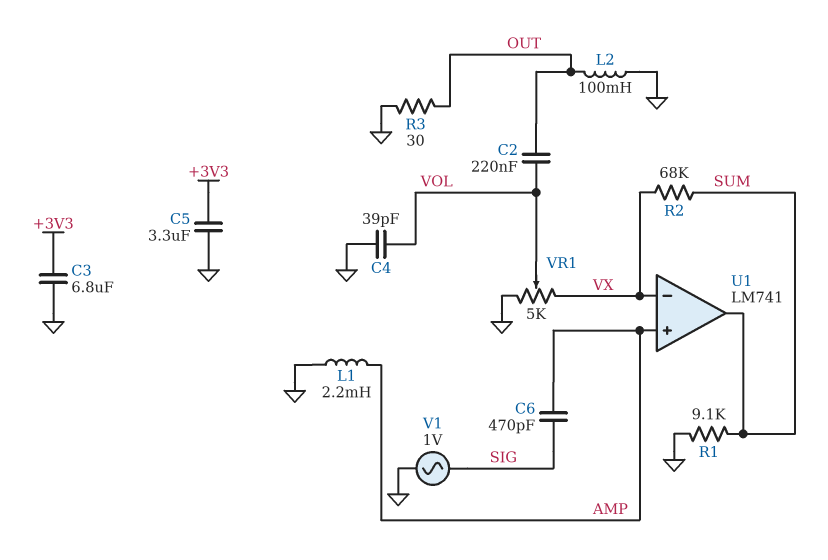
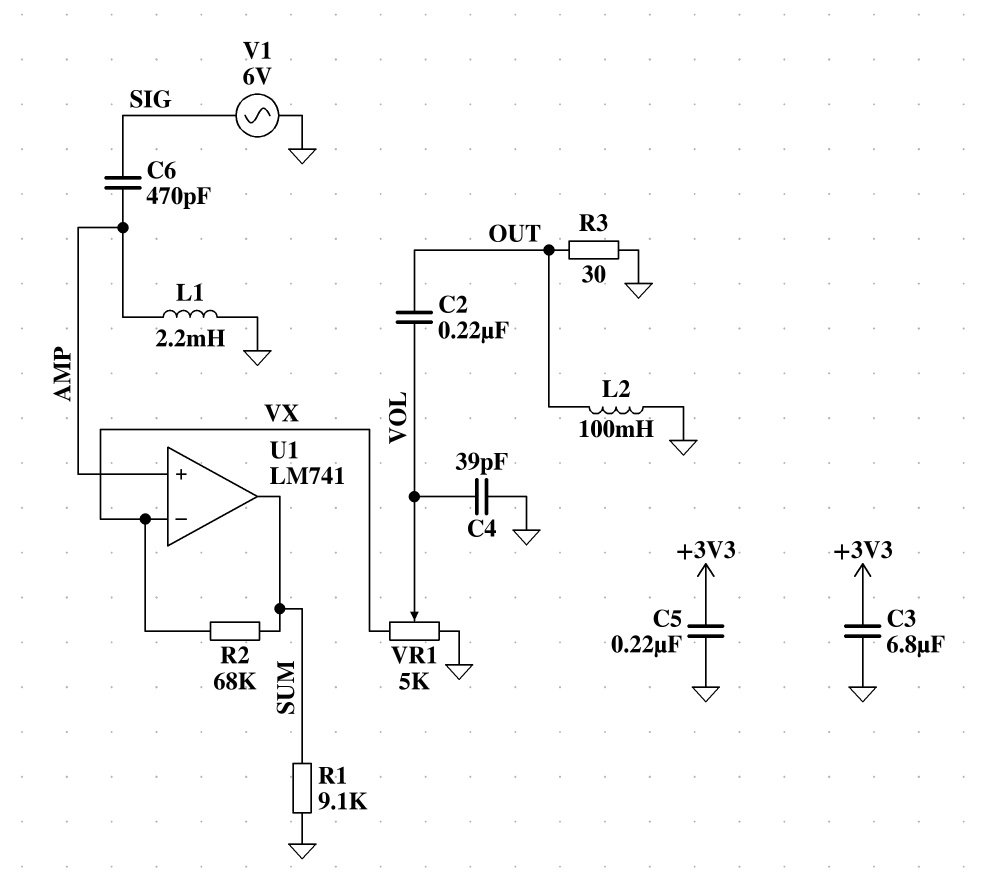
C5: 3.3uF (+3V3, GND) -> 220nF (+3V3, GND)
V1: AC 1V (GND, SIG) -> AC 6V (GND, SIG)

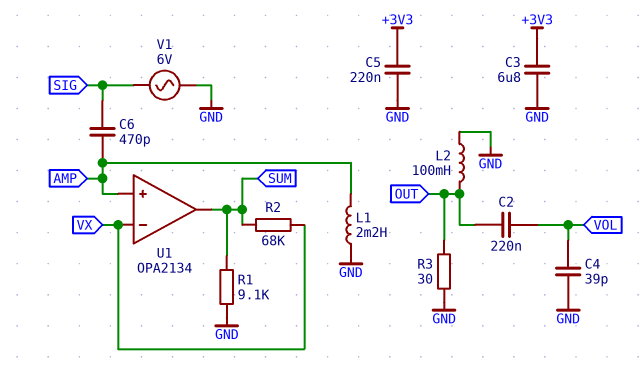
U1: LM741 -> OPA2134
VR1: 5k (GND, VX, wiper VOL) -> none

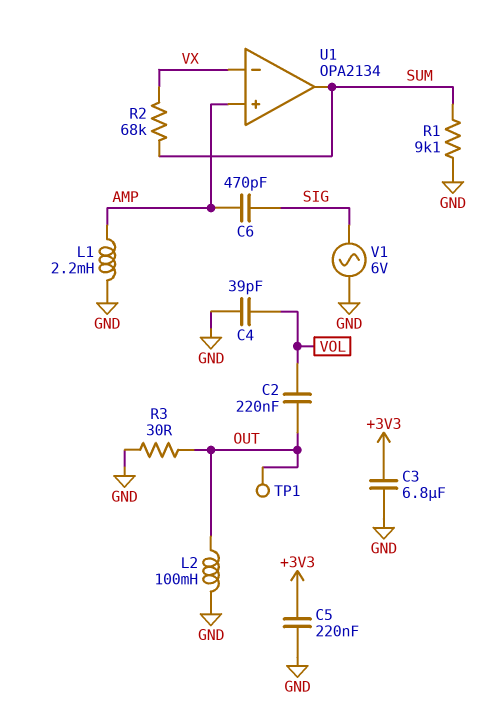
TP1: none -> test point (OUT)

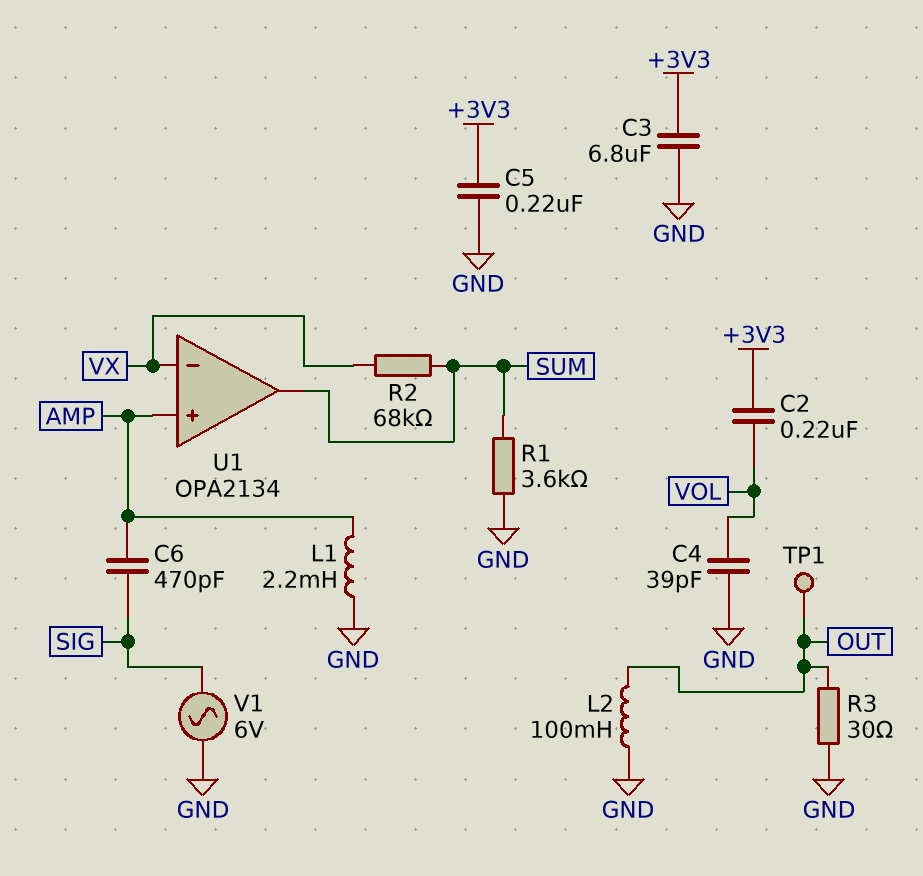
C2: 220nF (OUT, VOL) -> 220nF (+3V3, VOL)
R1: 9.1k (GND, SUM) -> 3.6k (GND, SUM)

